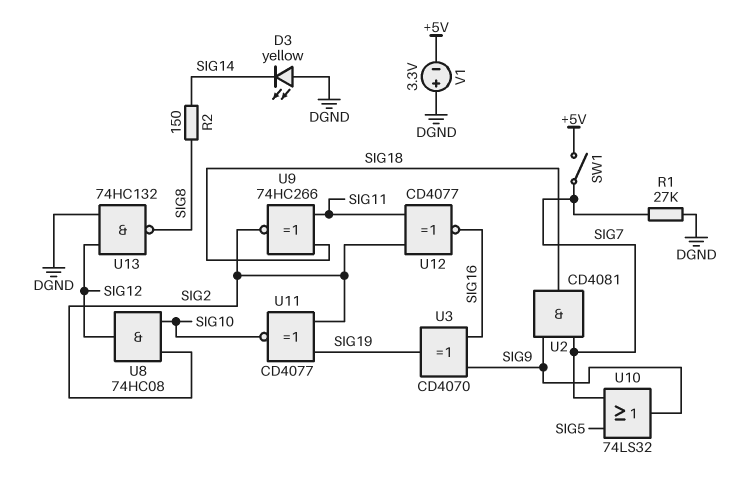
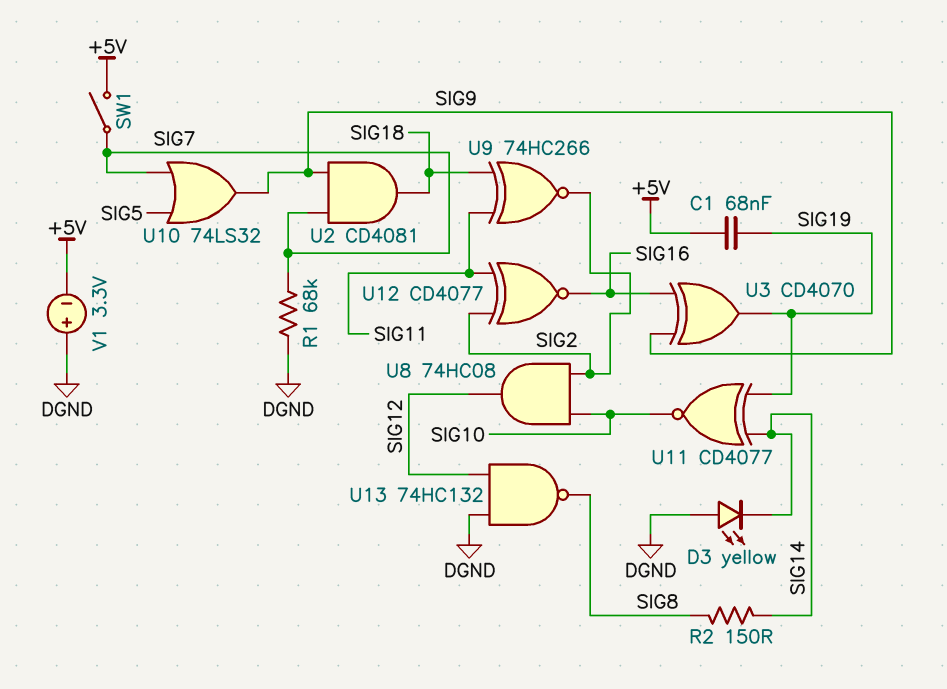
C1: none -> 68nF (+5V, SIG19)
R1: 27k (DGND, SIG7) -> 68k (DGND, SIG7)
U11: XNOR CD4077 (in SIG2, in SIG19, out SIG10) -> XNOR CD4077 (in SIG14, in SIG19, out SIG10)

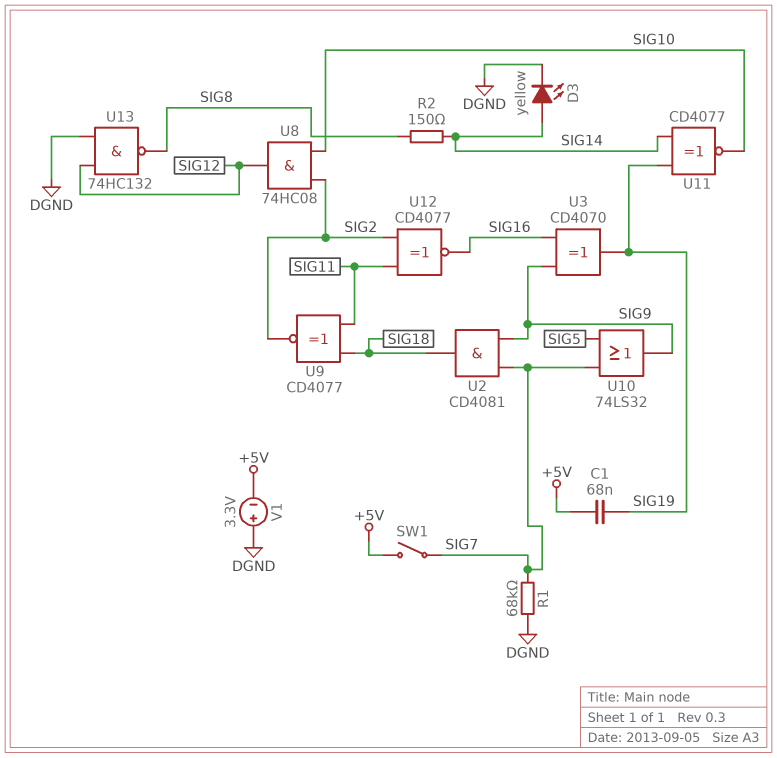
D3: LED yellow (A DGND, K SIG14) -> LED yellow (A SIG14, K DGND)
U9: XNOR 74HC266 (in SIG11, in SIG18, out SIG2) -> XNOR CD4077 (in SIG11, in SIG18, out SIG2)

